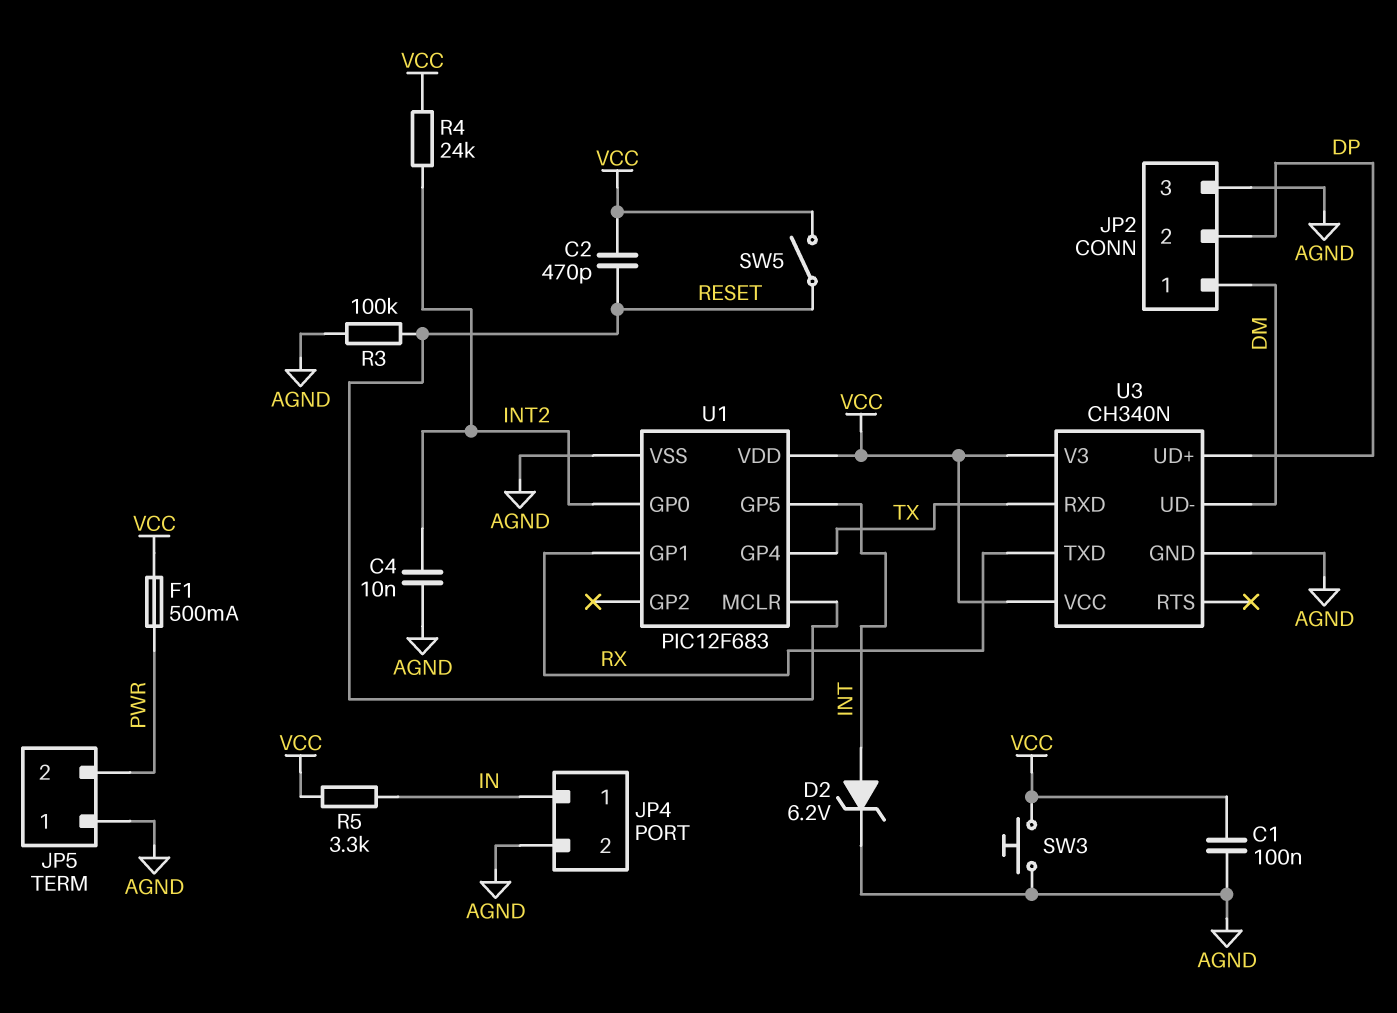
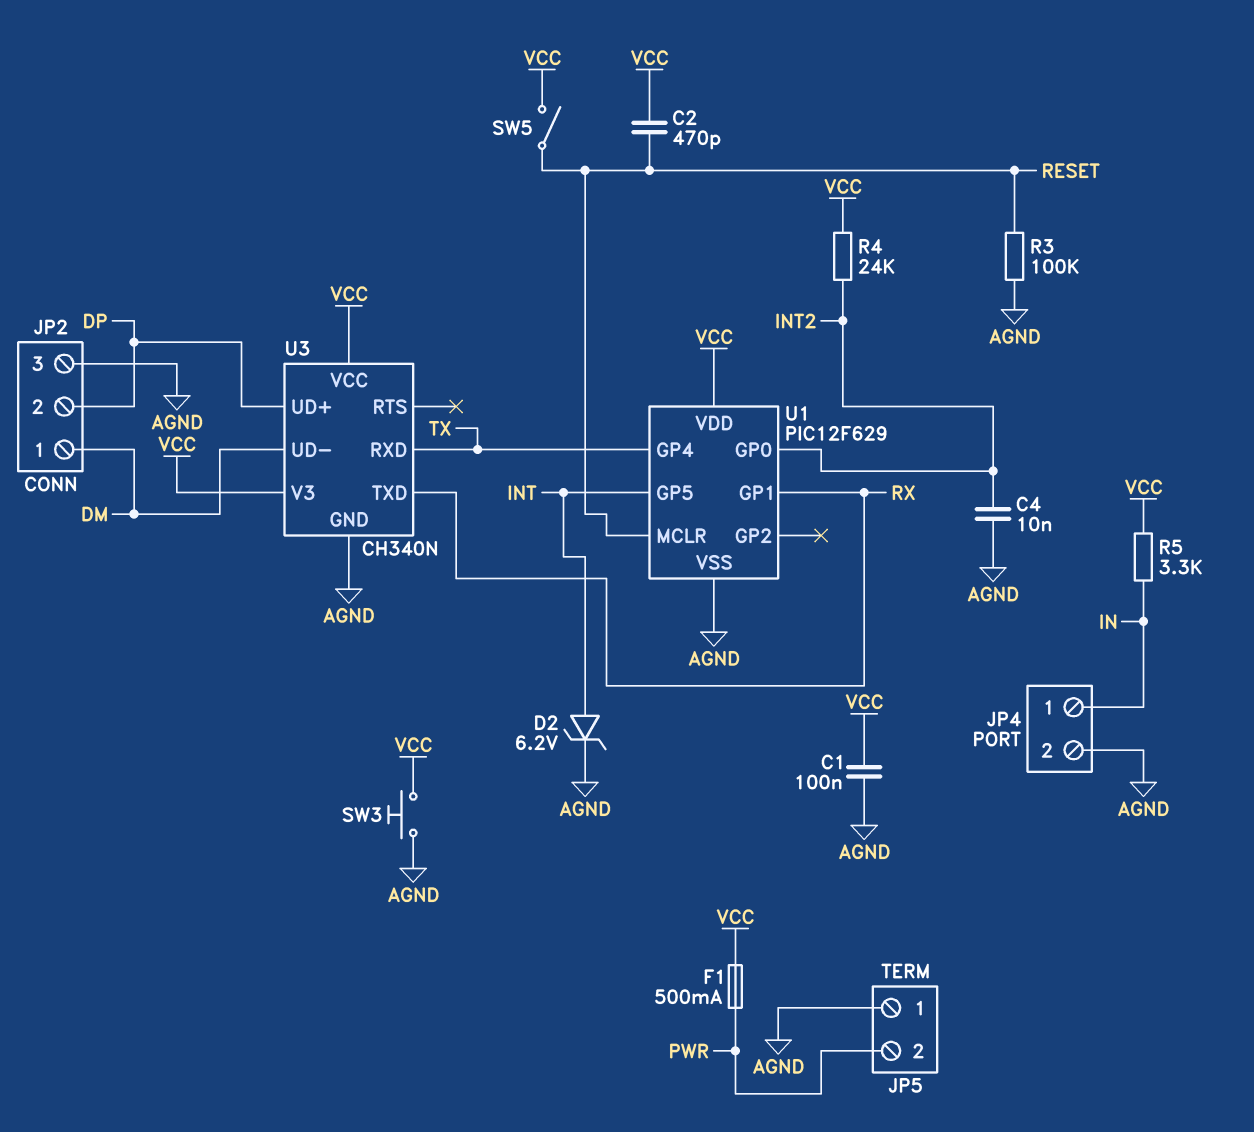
U1: PIC12F683 -> PIC12F629

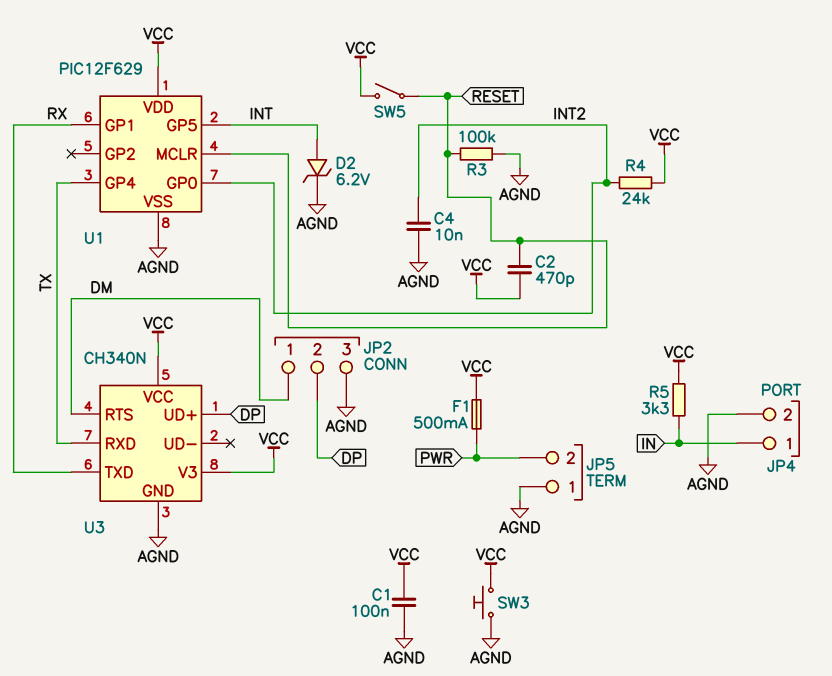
U3 pin RTS: none -> DM
U3 pin UD-: DM -> none

